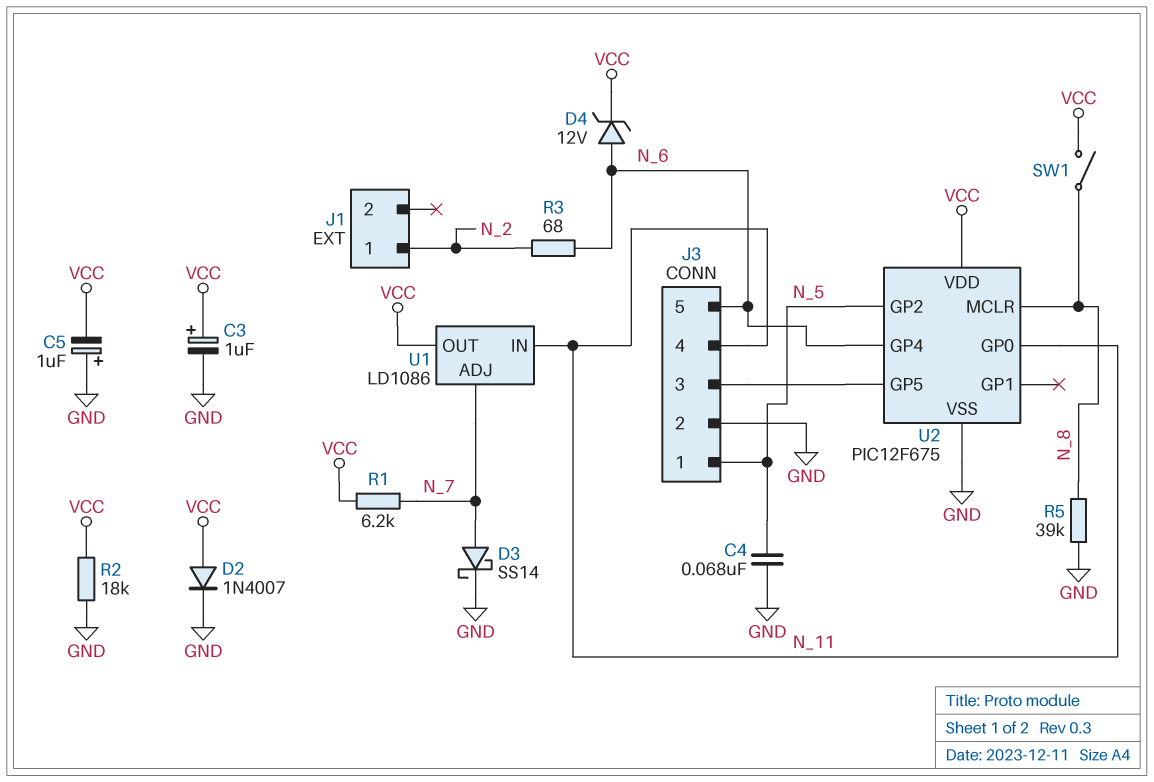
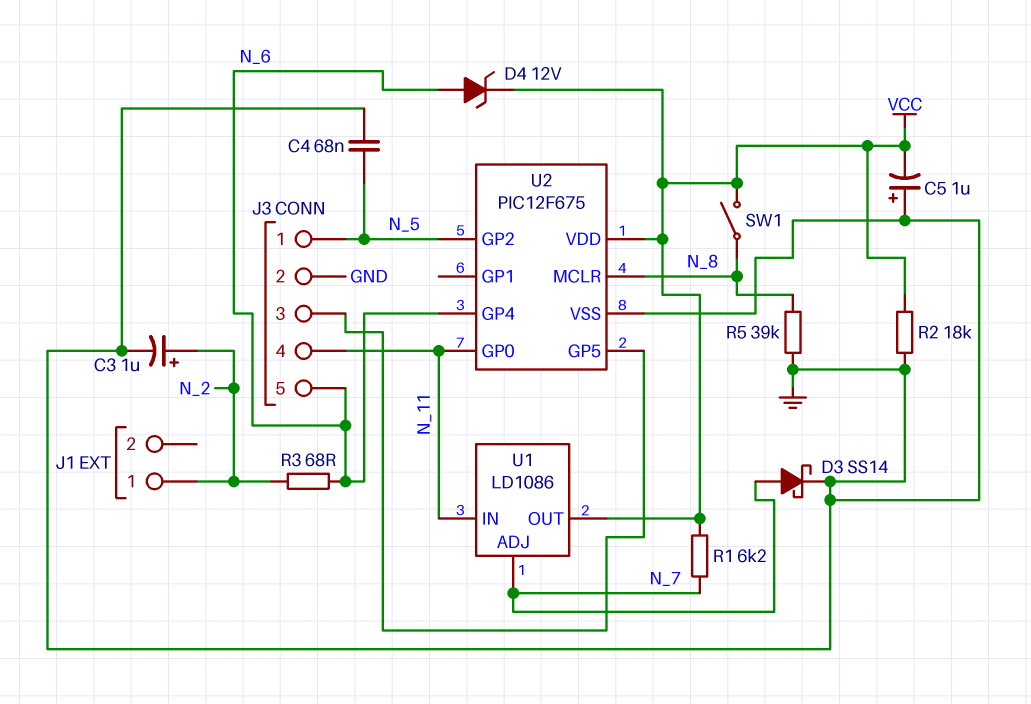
C3: 1uF (plus VCC, minus GND) -> 1uF (plus N_2, minus GND)
D2: diode 1N4007 (A VCC, K GND) -> none

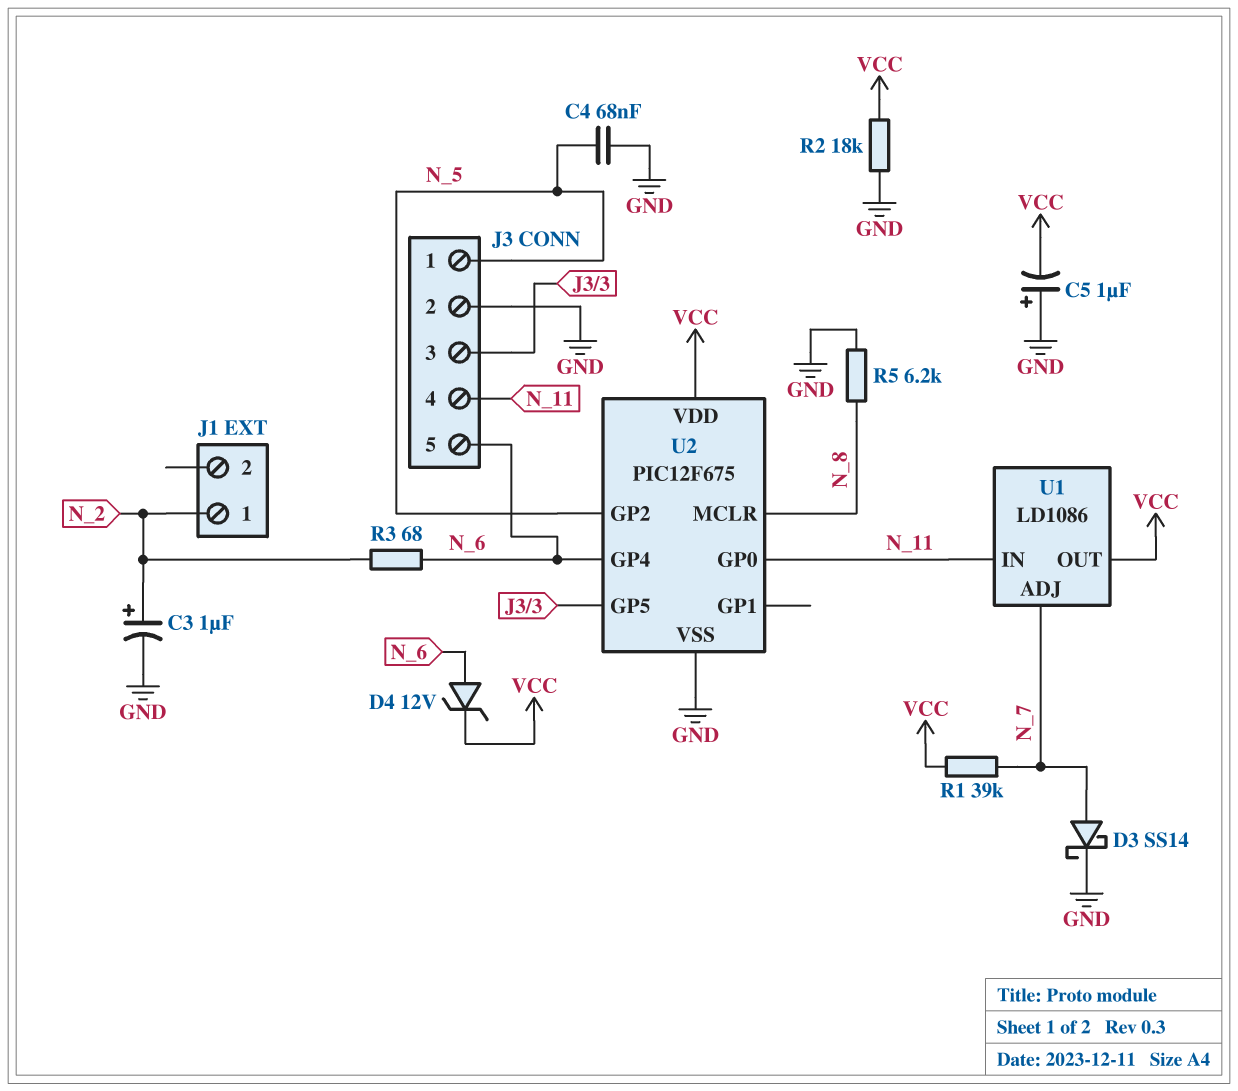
R1: 6.2k (N_7, VCC) -> 39k (N_7, VCC)
R5: 39k (GND, N_8) -> 6.2k (GND, N_8)
SW1: switch (N_8, VCC) -> none

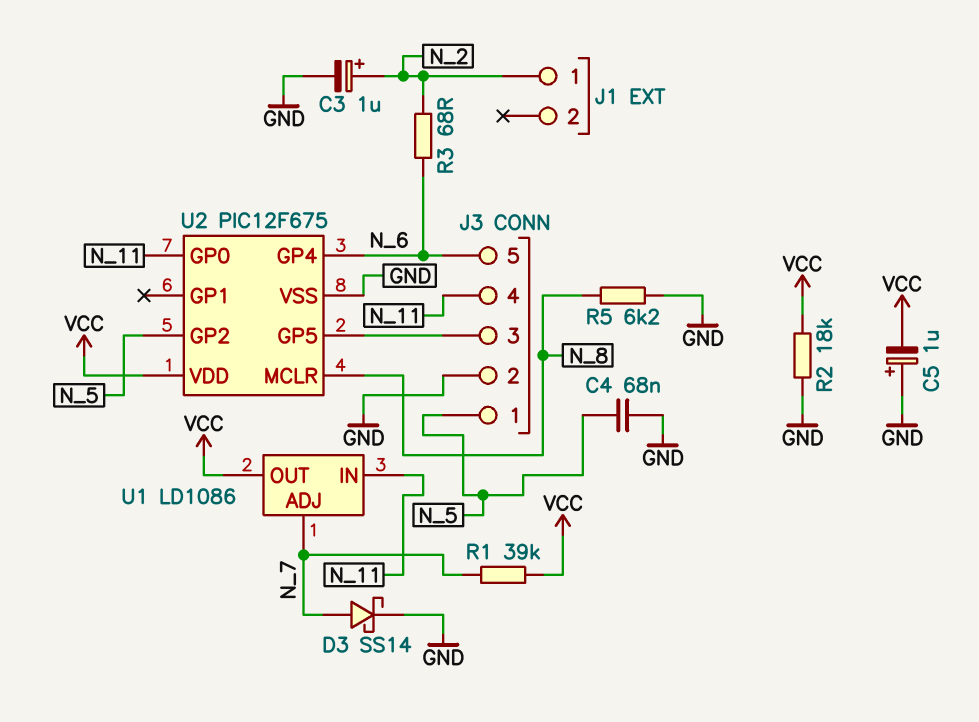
D4: zener 12V (A N_6, K VCC) -> none

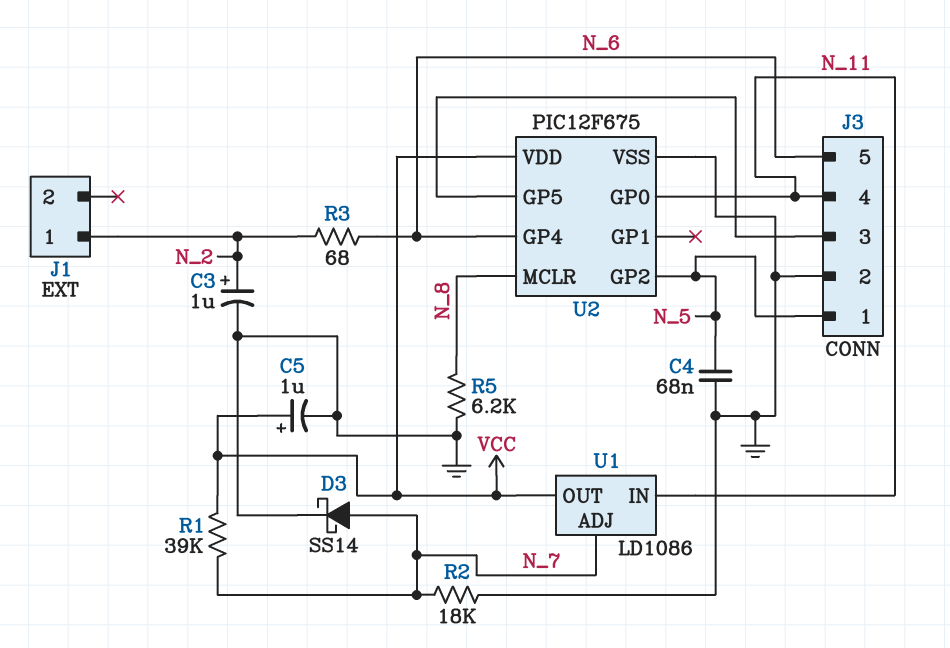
C5: 1uF (plus GND, minus VCC) -> 1uF (plus VCC, minus GND)
R2: 18k (GND, VCC) -> 18k (GND, N_7)

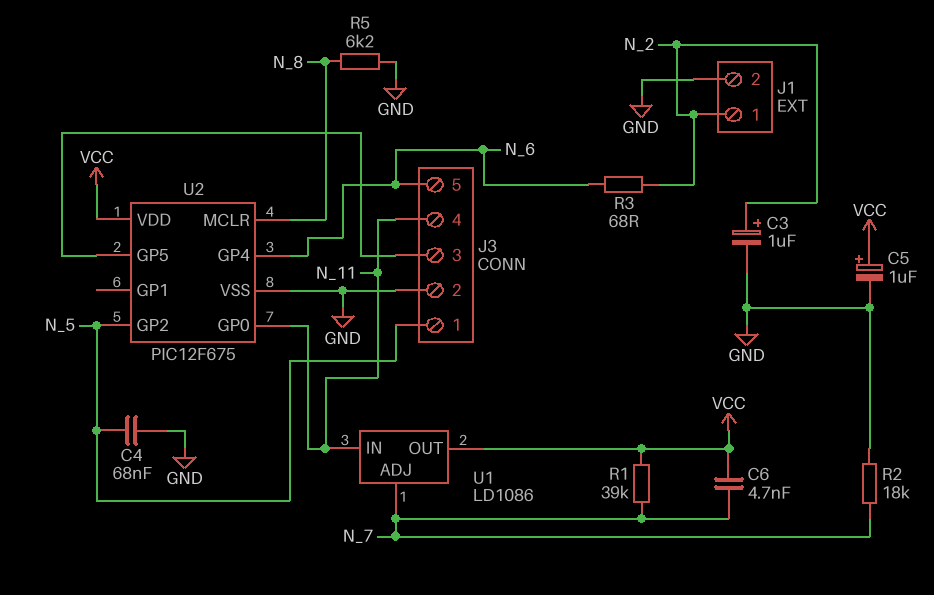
C6: none -> 4.7nF (N_7, VCC)
D3: schottky SS14 (A N_7, K GND) -> none
J1 pin 2: none -> GND

